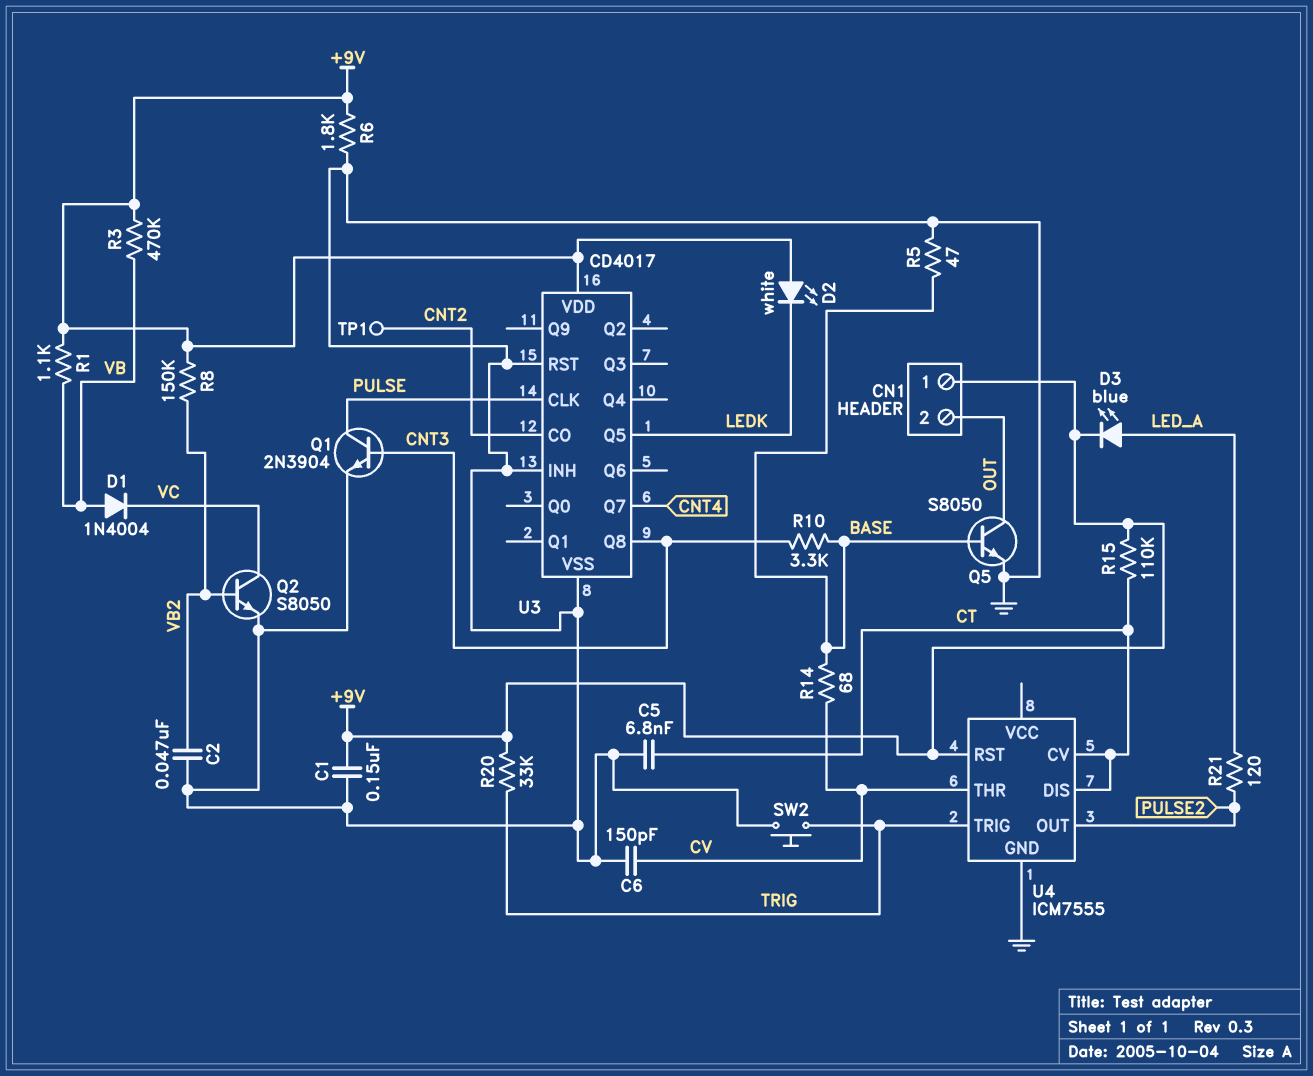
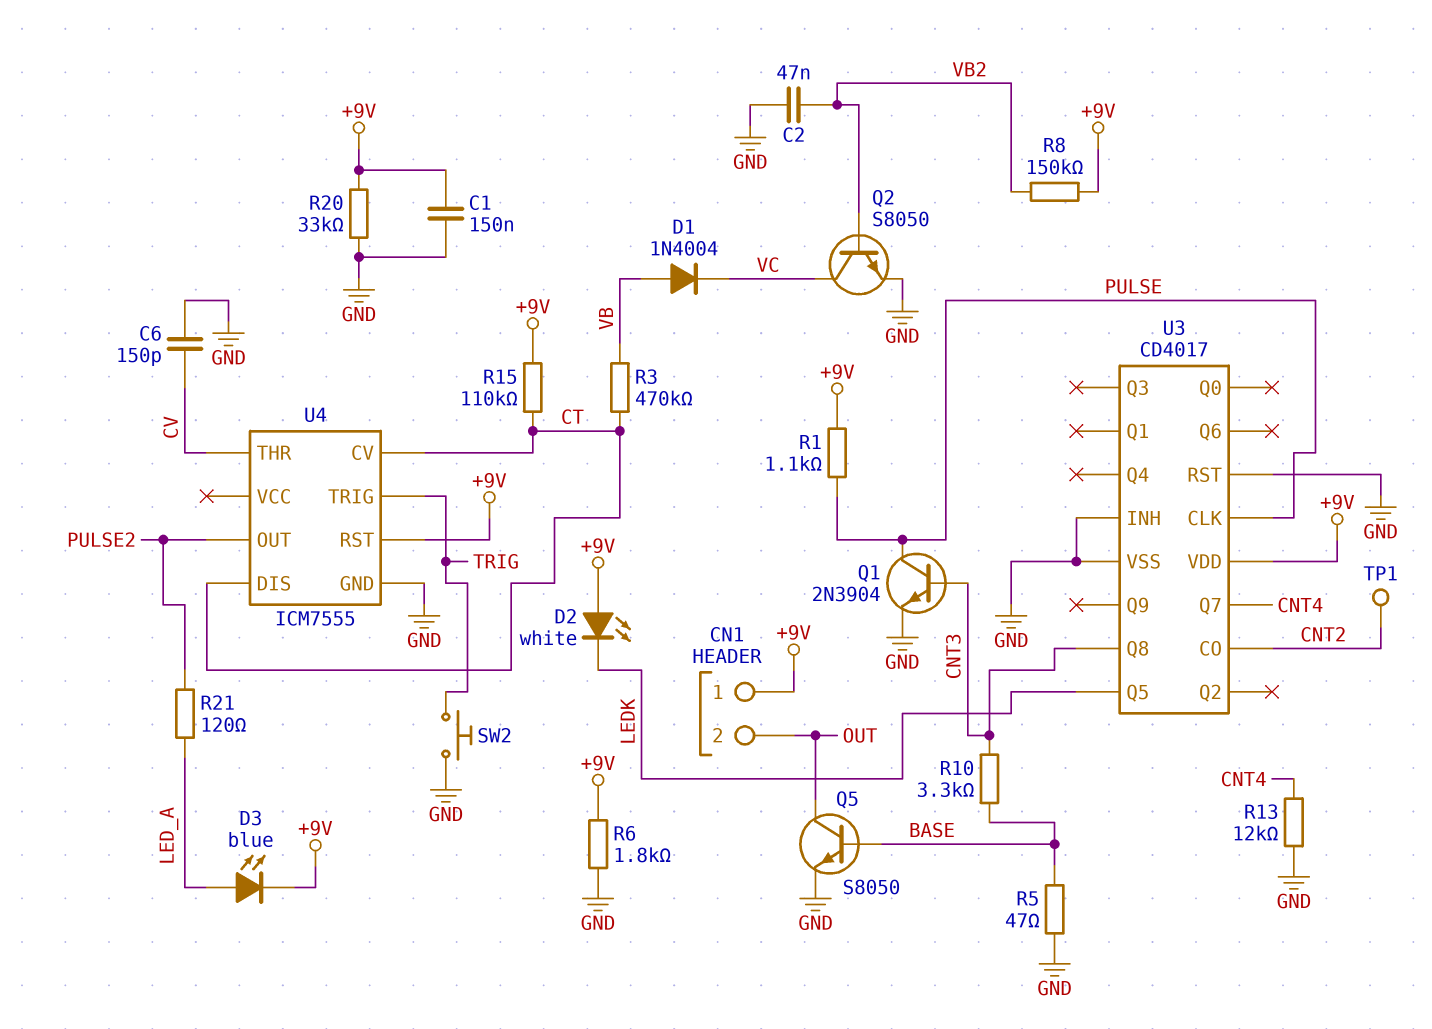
C5: 6.8nF (CT, GND) -> none
R1: 1.1k (+9V, VB) -> 1.1k (+9V, PULSE)
R3: 470k (+9V, VB) -> 470k (CT, VB)
R13: none -> 12k (CNT4, GND)
R14: 68 (BASE, CV) -> none
R20: 33k (+9V, TRIG) -> 33k (+9V, GND)

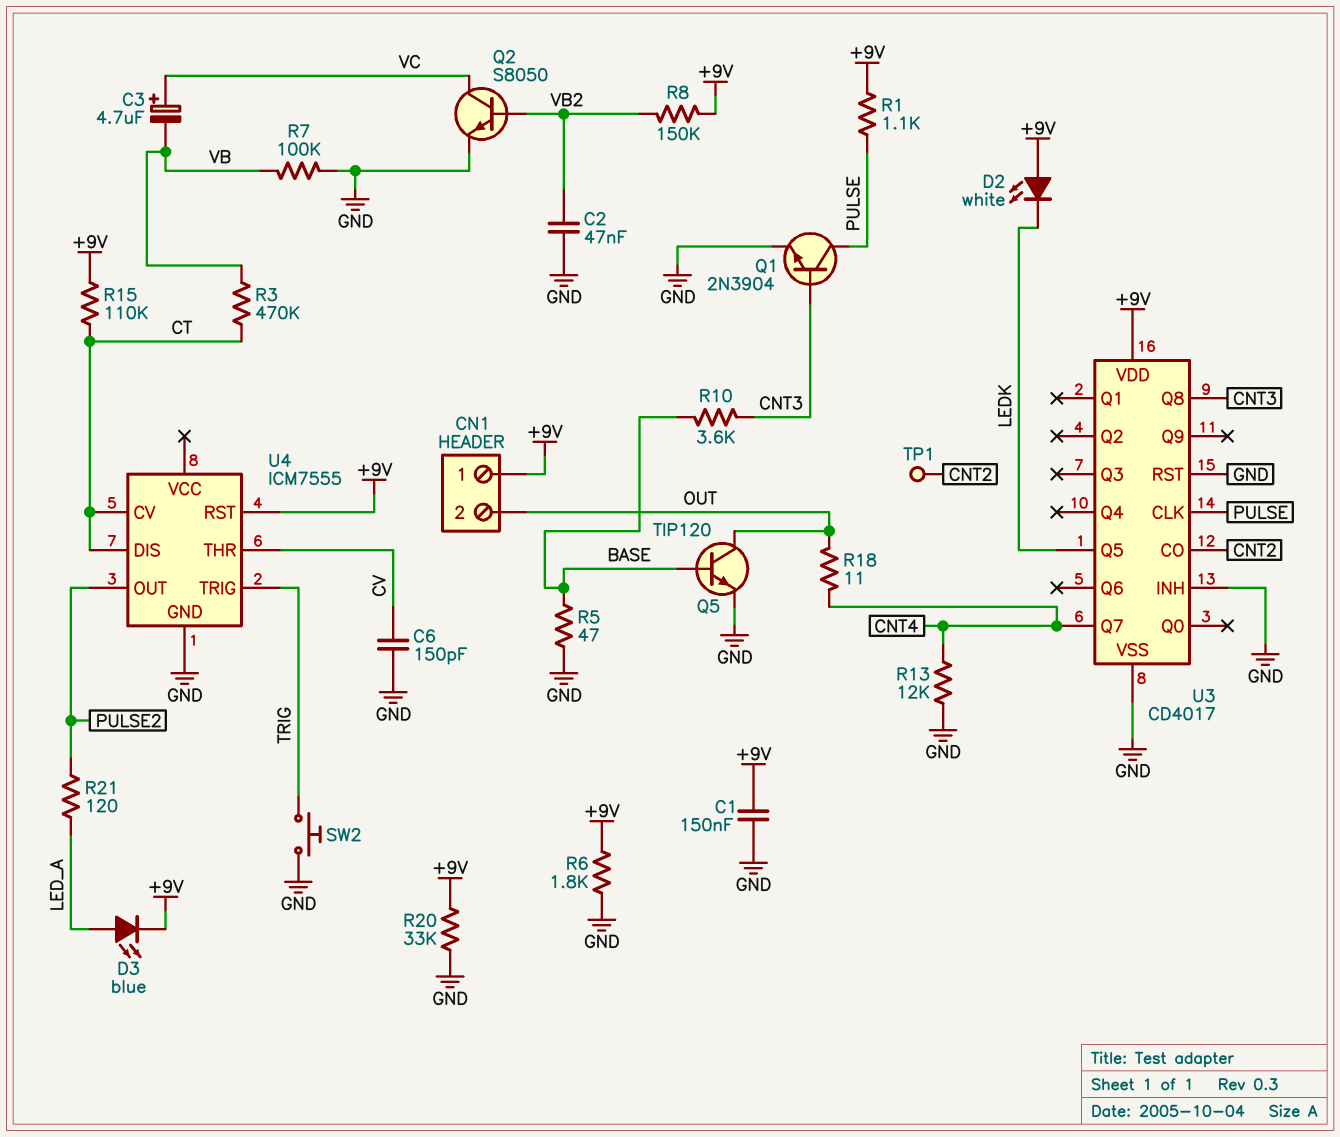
C3: none -> 4.7uF (plus VC, minus VB)
D1: diode 1N4004 (A VB, K VC) -> none
Q5: NPN S8050 (B BASE, C OUT, E GND) -> NPN TIP120 (B BASE, C OUT, E GND)
R7: none -> 100k (GND, VB)
R10: 3.3k (BASE, CNT3) -> 3.6k (BASE, CNT3)
R18: none -> 11 (CNT4, OUT)

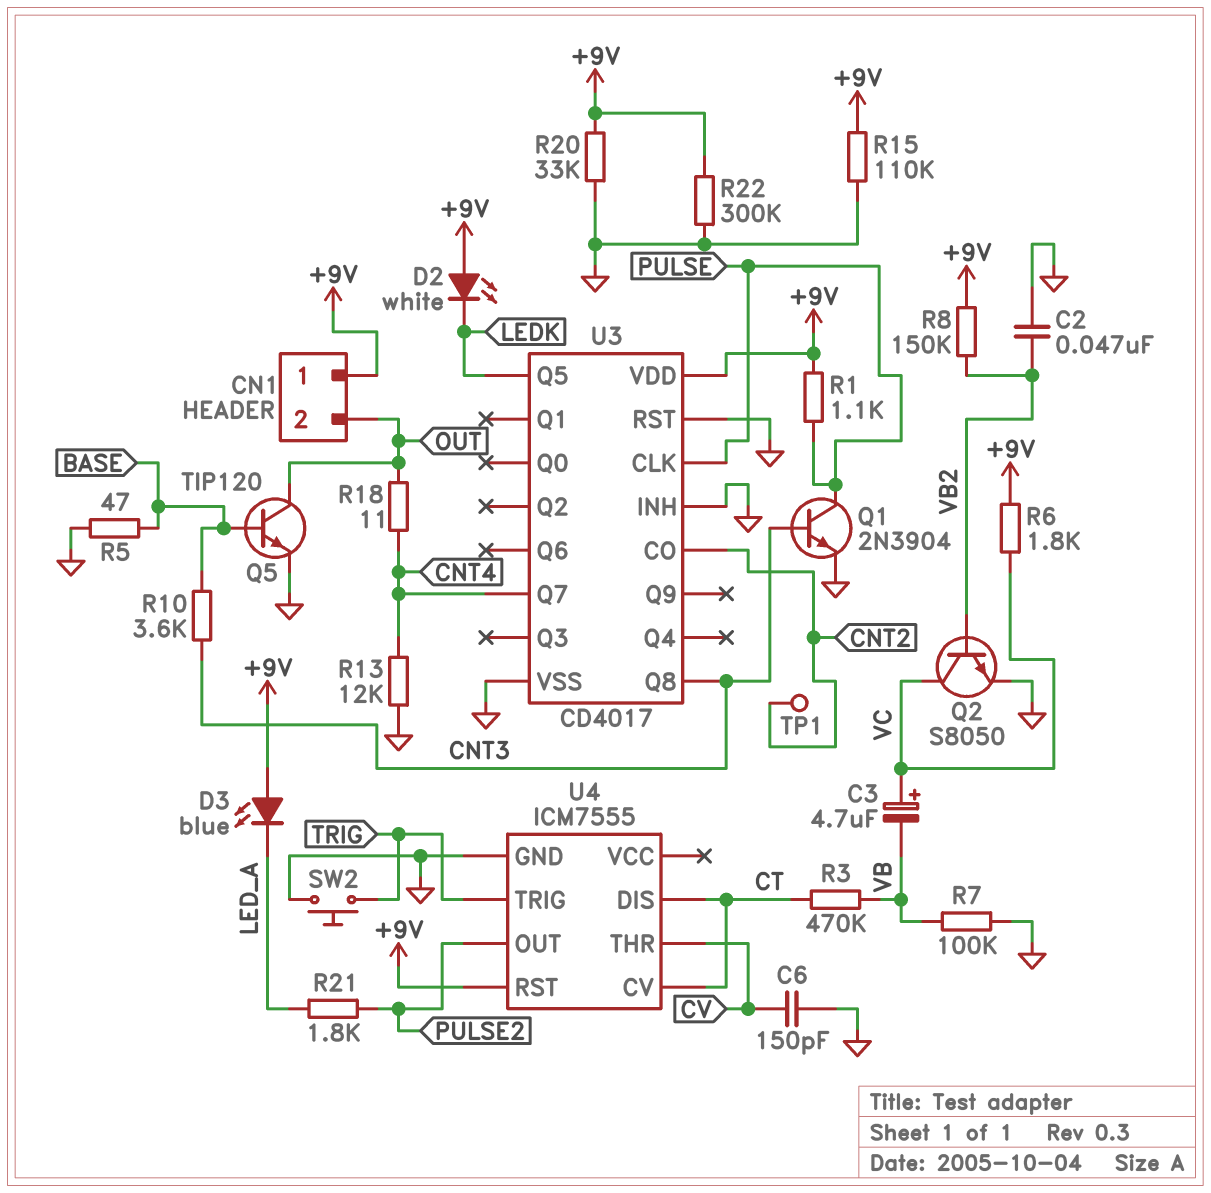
C1: 150nF (+9V, GND) -> none
D3: LED blue (A LED_A, K +9V) -> LED blue (A +9V, K LED_A)
R6: 1.8k (+9V, GND) -> 1.8k (+9V, VC)
R15: 110k (+9V, CT) -> 110k (+9V, GND)
R21: 120 (LED_A, PULSE2) -> 1.8k (LED_A, PULSE2)
R22: none -> 300k (+9V, GND)

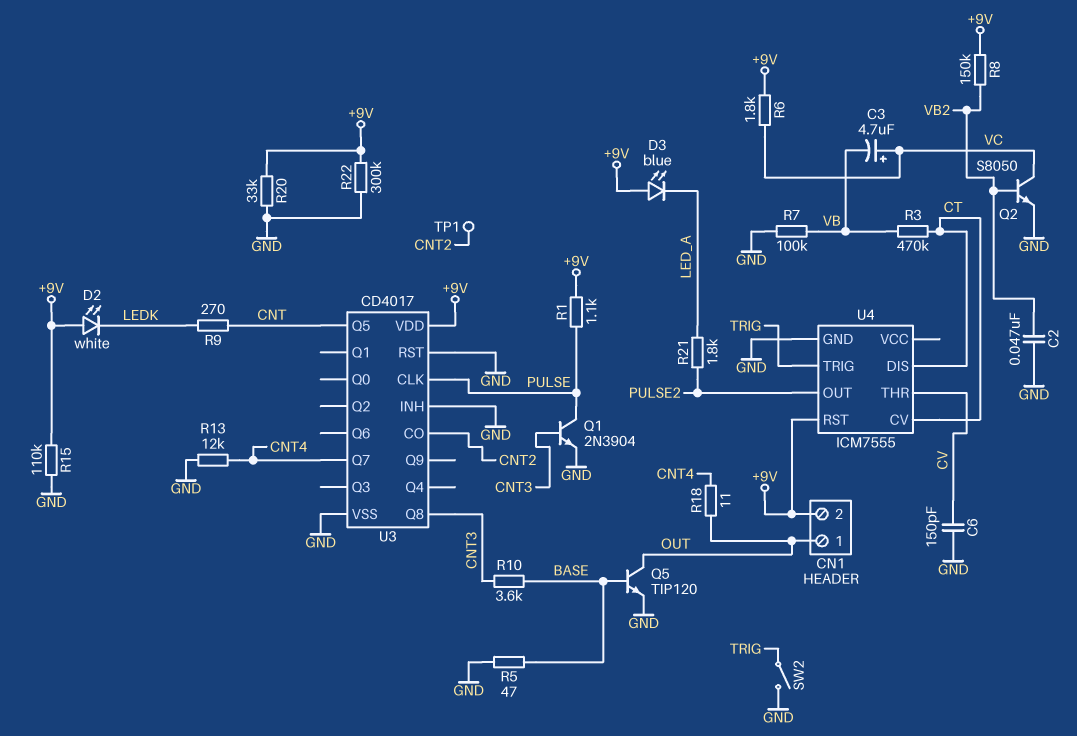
CN1 pin 1: +9V -> OUT
CN1 pin 2: OUT -> +9V
R9: none -> 270 (CNT, LEDK)
SW2: button (GND, TRIG) -> switch (GND, TRIG)
U3 pin Q5: LEDK -> CNT

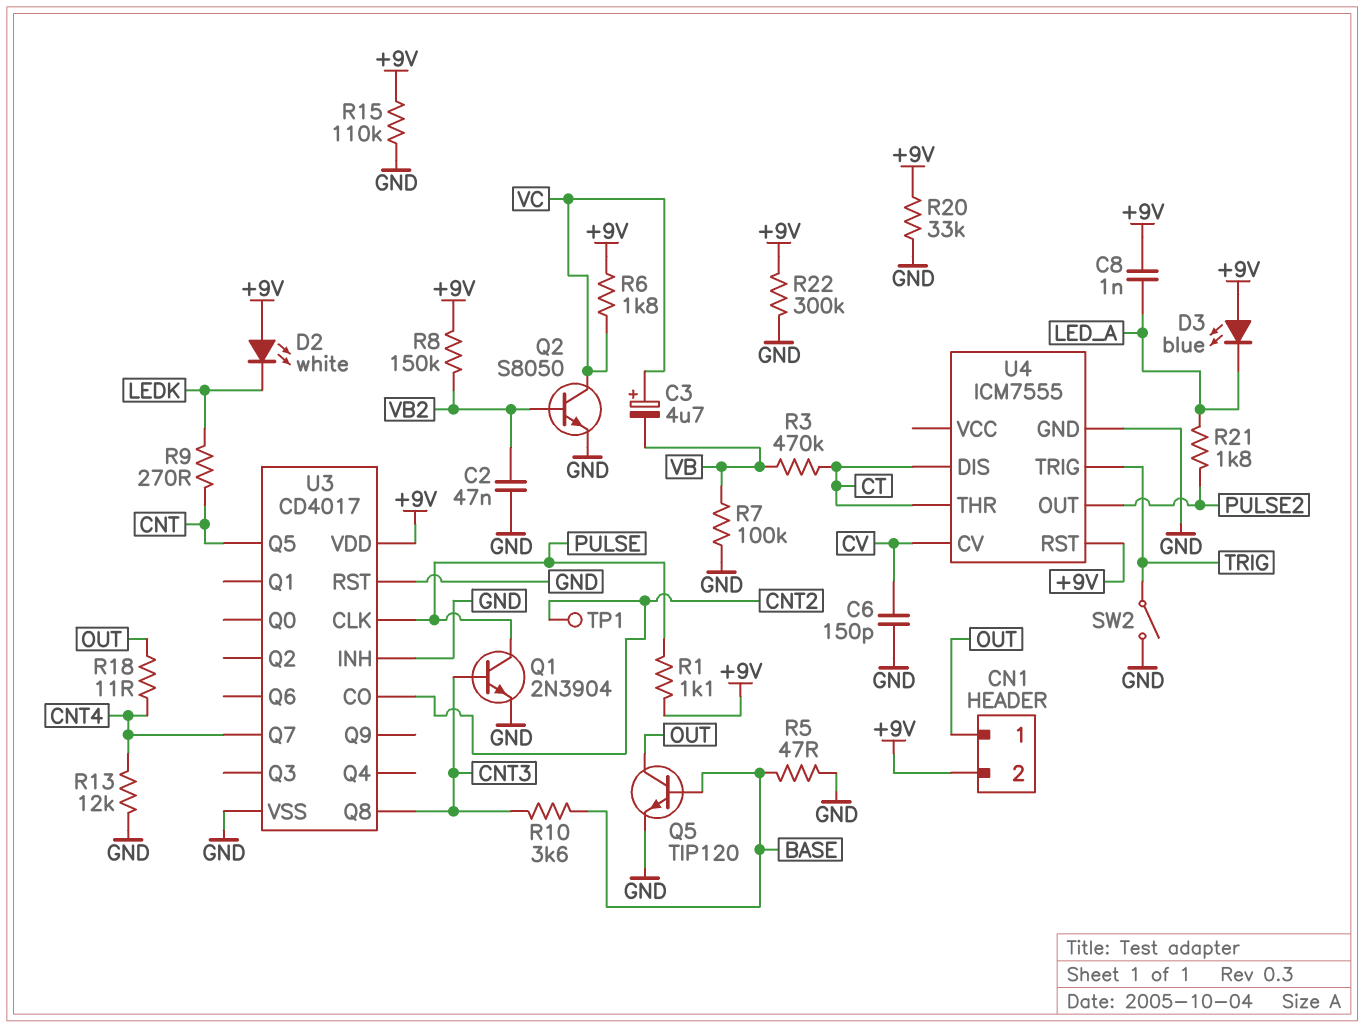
C8: none -> 1nF (+9V, LED_A)
U4 pin CV: CT -> CV
U4 pin THR: CV -> CT

